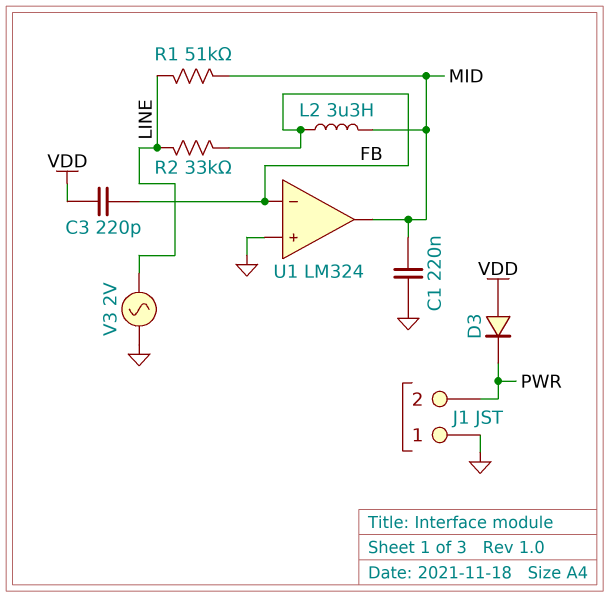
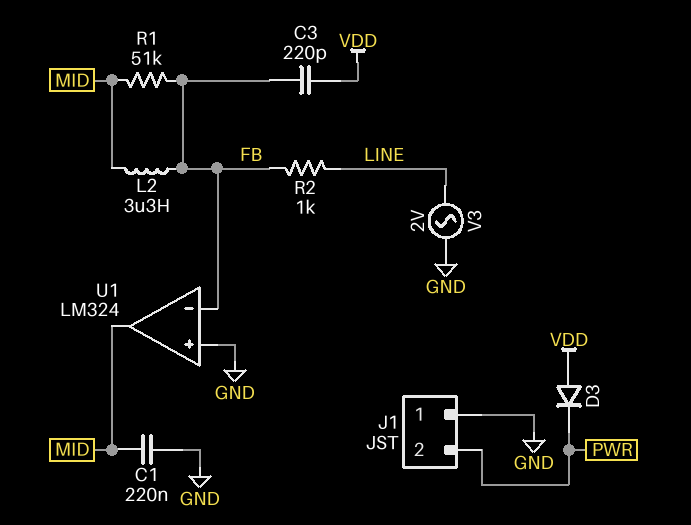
R1: 51k (LINE, MID) -> 51k (FB, MID)
R2: 33k (FB, LINE) -> 1k (FB, LINE)

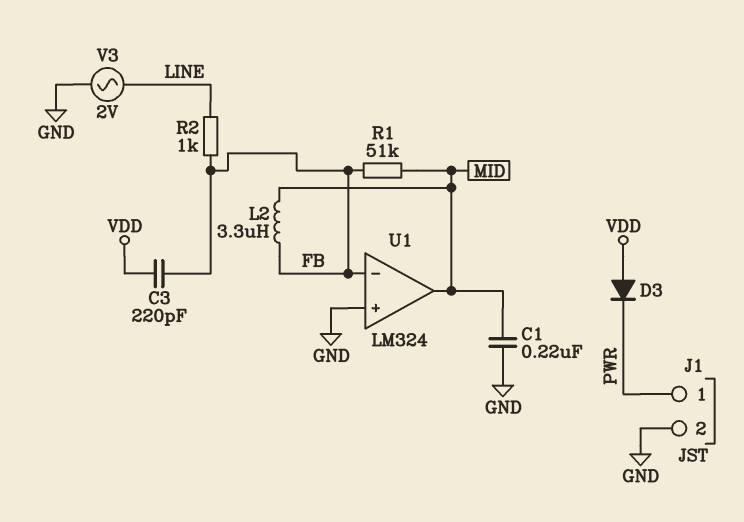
J1 pin 1: GND -> PWR
J1 pin 2: PWR -> GND

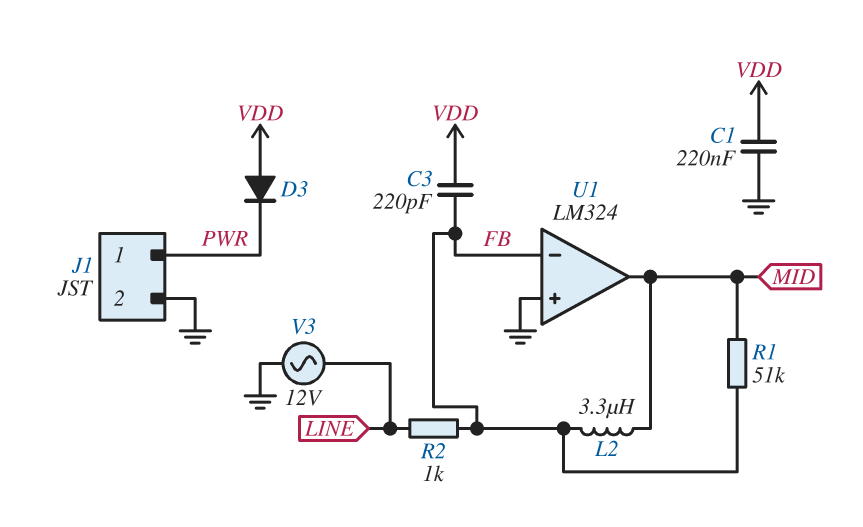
C1: 220nF (GND, MID) -> 220nF (GND, VDD)
V3: AC 2V (GND, LINE) -> AC 12V (GND, LINE)

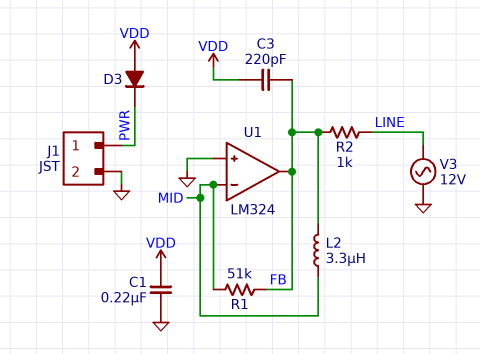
U1 pin in-: FB -> MID
U1 pin out: MID -> FB

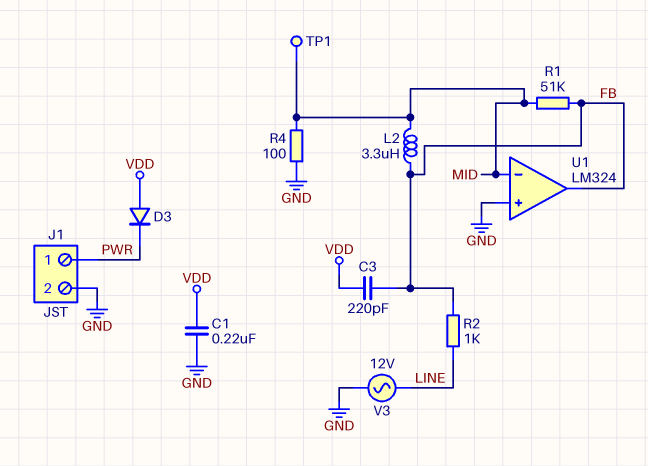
R4: none -> 100 (GND, MID)
TP1: none -> test point (MID)

